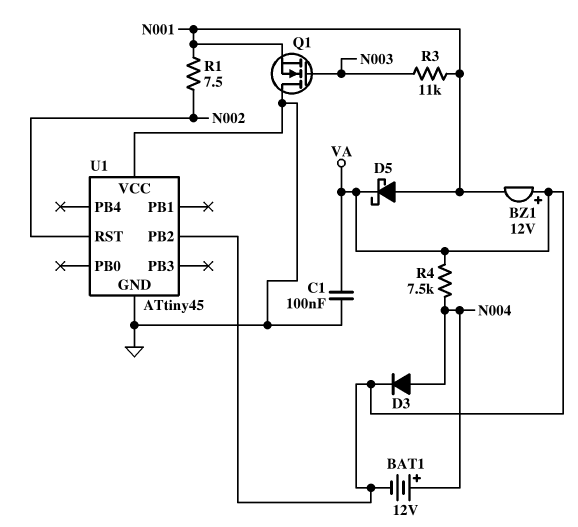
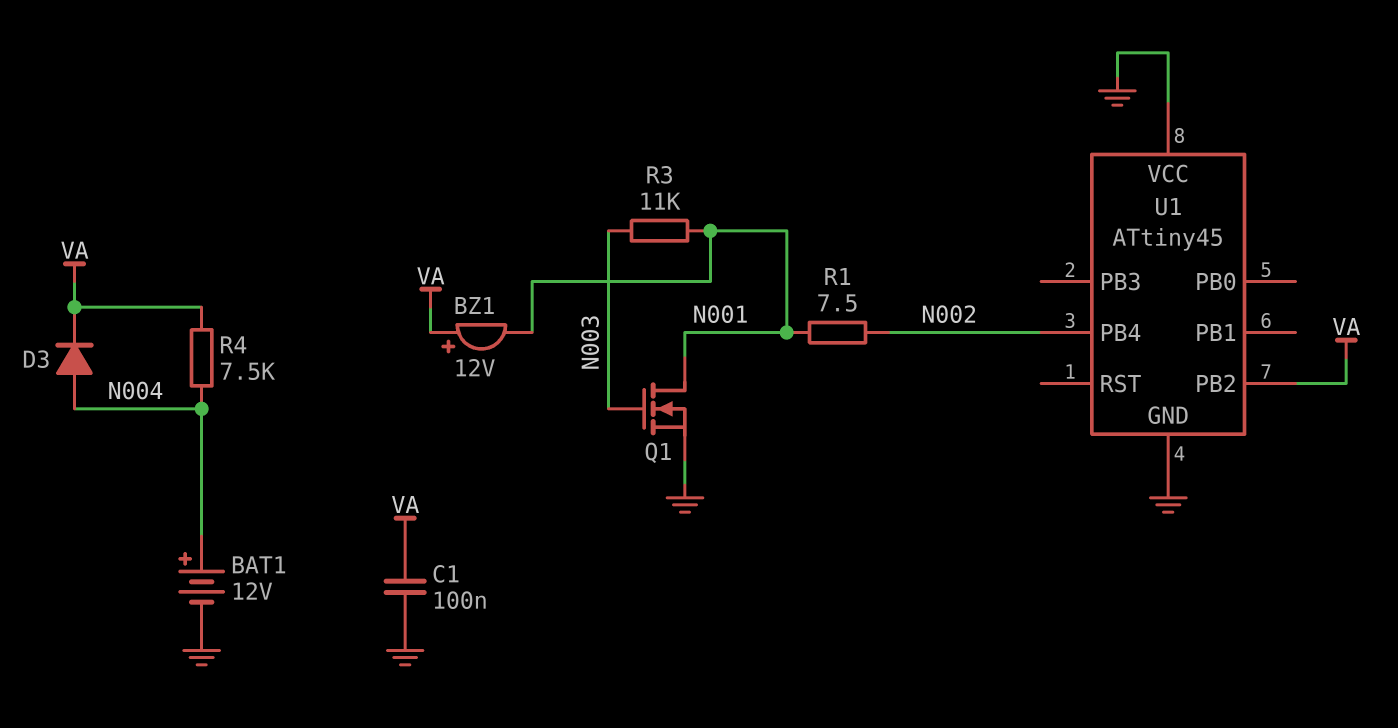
BAT1: 12V (plus N004, minus VA) -> 12V (plus N004, minus GND)
D5: schottky (A N001, K VA) -> none
Q1: NMOS (G N003, D GND, S N001) -> NMOS (G N003, D N001, S GND)
U1 pin PB4: none -> N002
U1 pin RST: N002 -> none

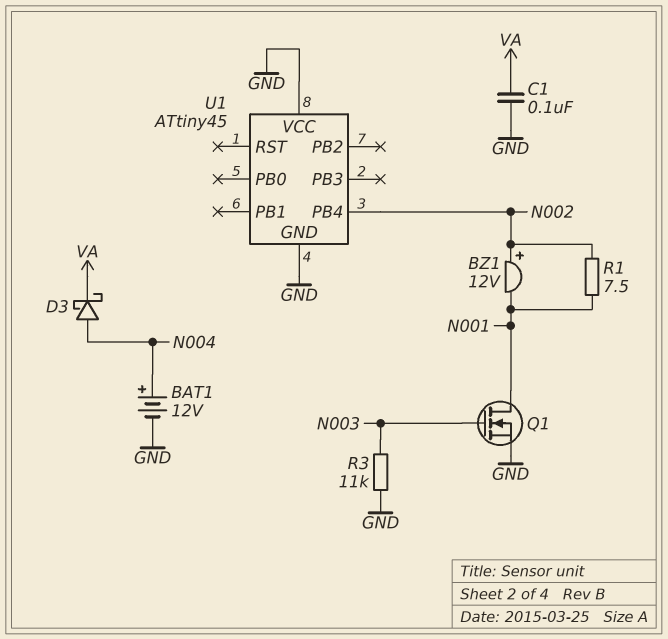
BZ1: buzzer 12V (plus VA, minus N001) -> buzzer 12V (plus N002, minus N001)
D3: diode (A N004, K VA) -> schottky (A N004, K VA)
R3: 11k (N001, N003) -> 11k (GND, N003)
R4: 7.5k (N004, VA) -> none
U1 pin PB2: VA -> none

